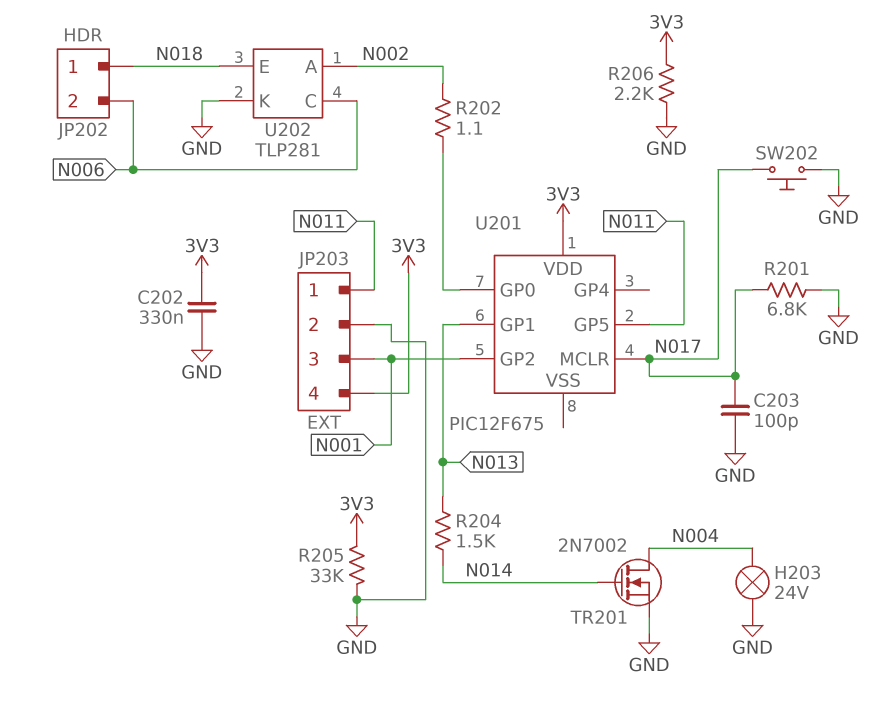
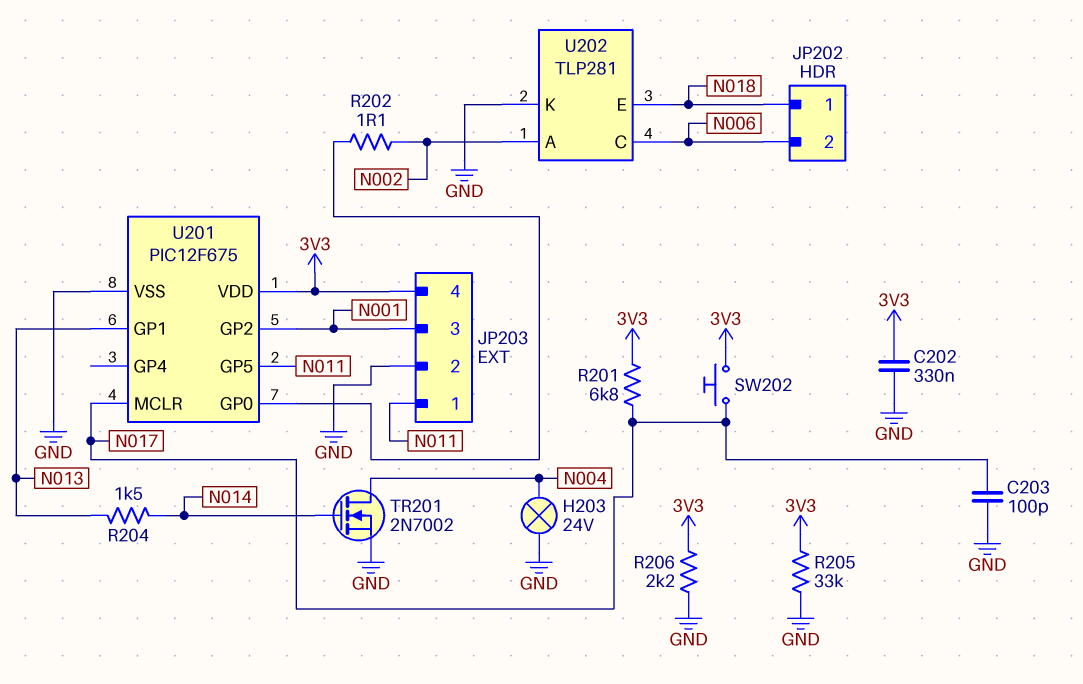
R201: 6.8k (GND, N017) -> 6.8k (3V3, N017)
SW202: button (GND, N017) -> button (3V3, N017)
U201 pin VSS: none -> GND

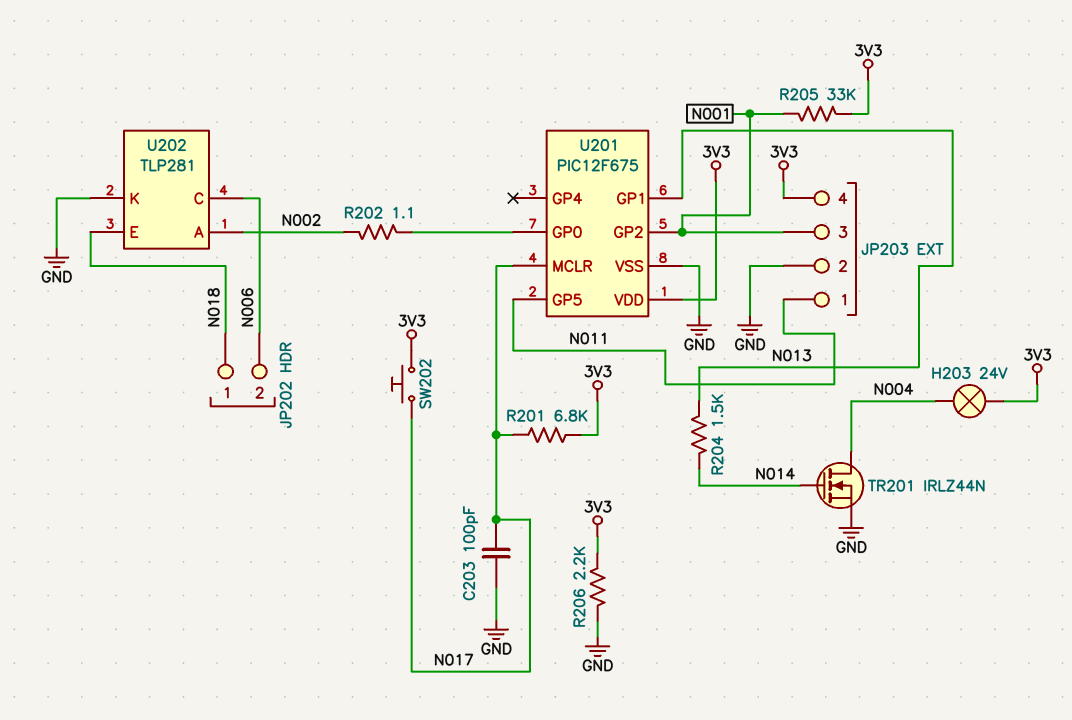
C202: 330nF (3V3, GND) -> none
H203: lamp 24V (GND, N004) -> lamp 24V (3V3, N004)
R205: 33k (3V3, GND) -> 33k (3V3, N001)
TR201: NMOS 2N7002 (G N014, D N004, S GND) -> NMOS IRLZ44N (G N014, D N004, S GND)

